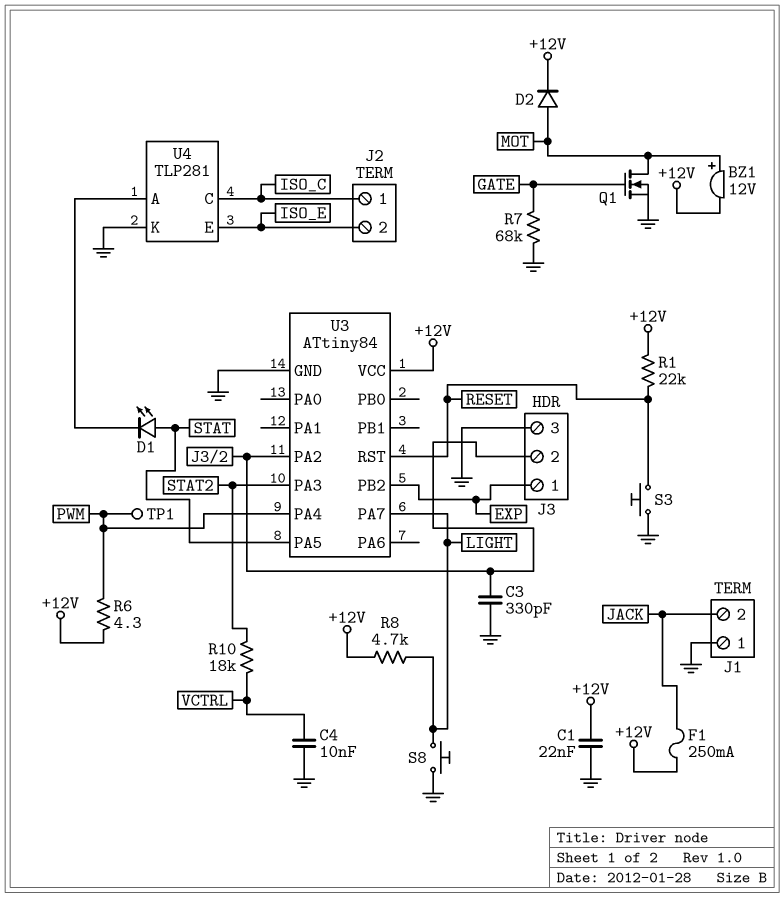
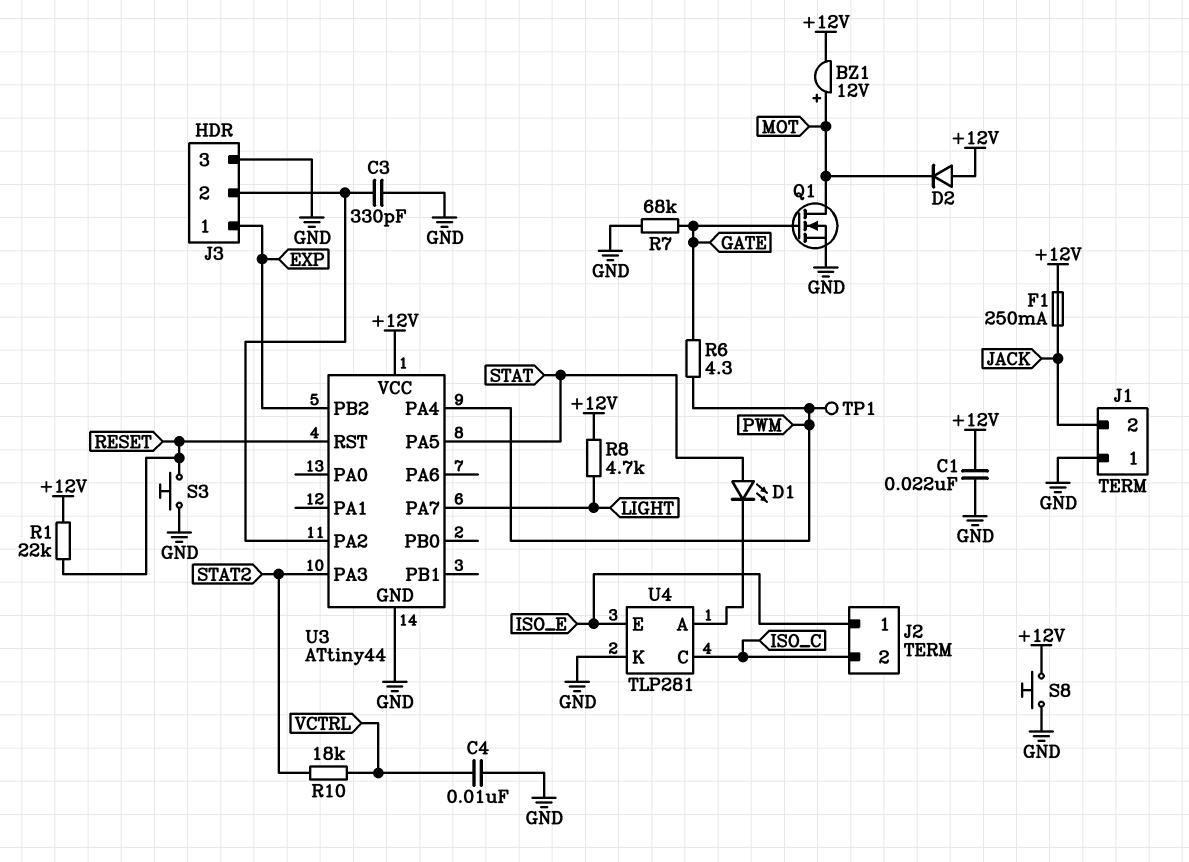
D2: diode (A MOT, K +12V) -> diode (A +12V, K MOT)
J2 pin 1: ISO_C -> ISO_E
J2 pin 2: ISO_E -> ISO_C
R6: 4.3 (+12V, PWM) -> 4.3 (GATE, PWM)
S8: button (GND, LIGHT) -> button (+12V, GND)
U3: ATtiny84 -> ATtiny44

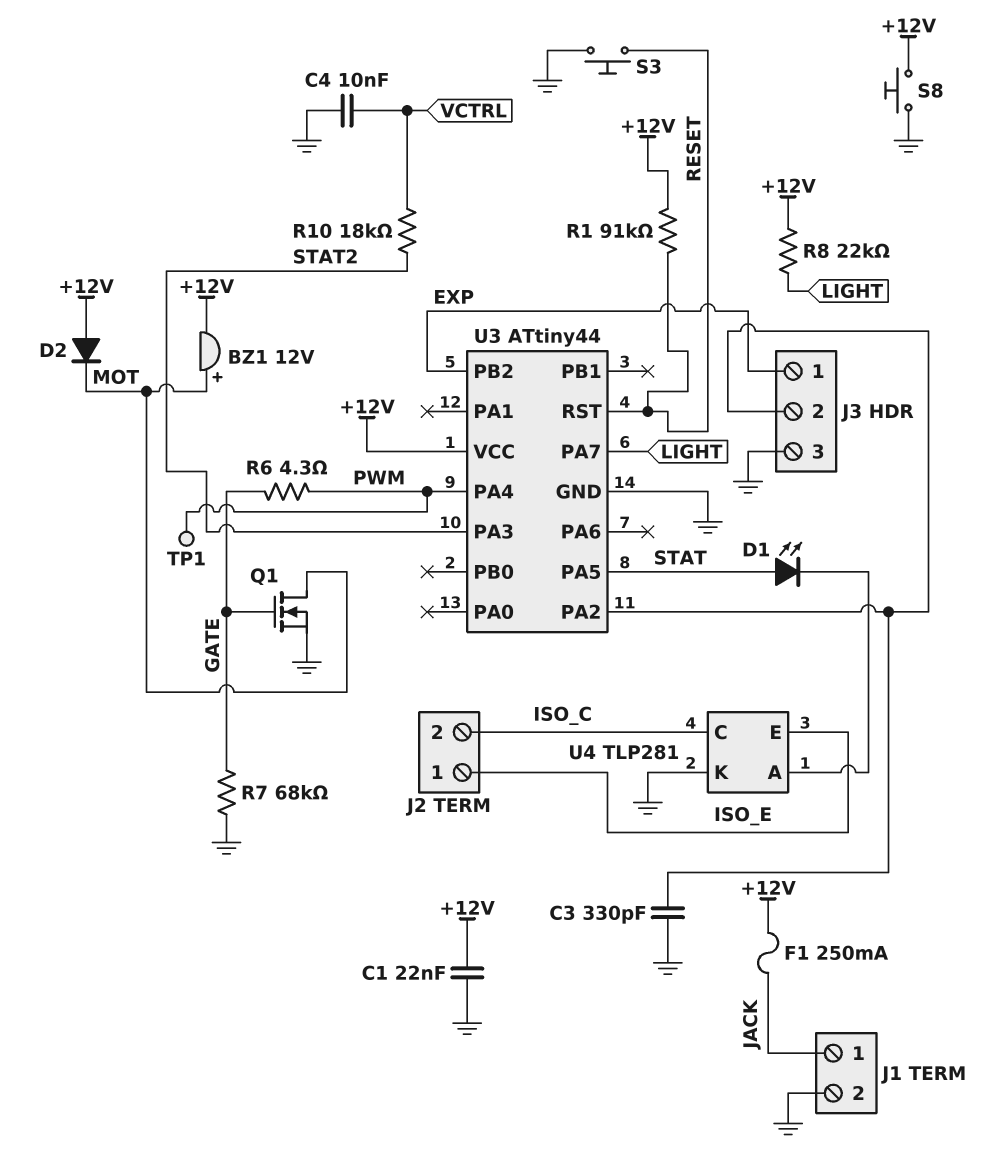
J1 pin 1: GND -> JACK
J1 pin 2: JACK -> GND
R1: 22k (+12V, RESET) -> 91k (+12V, RESET)
R8: 4.7k (+12V, LIGHT) -> 22k (+12V, LIGHT)

